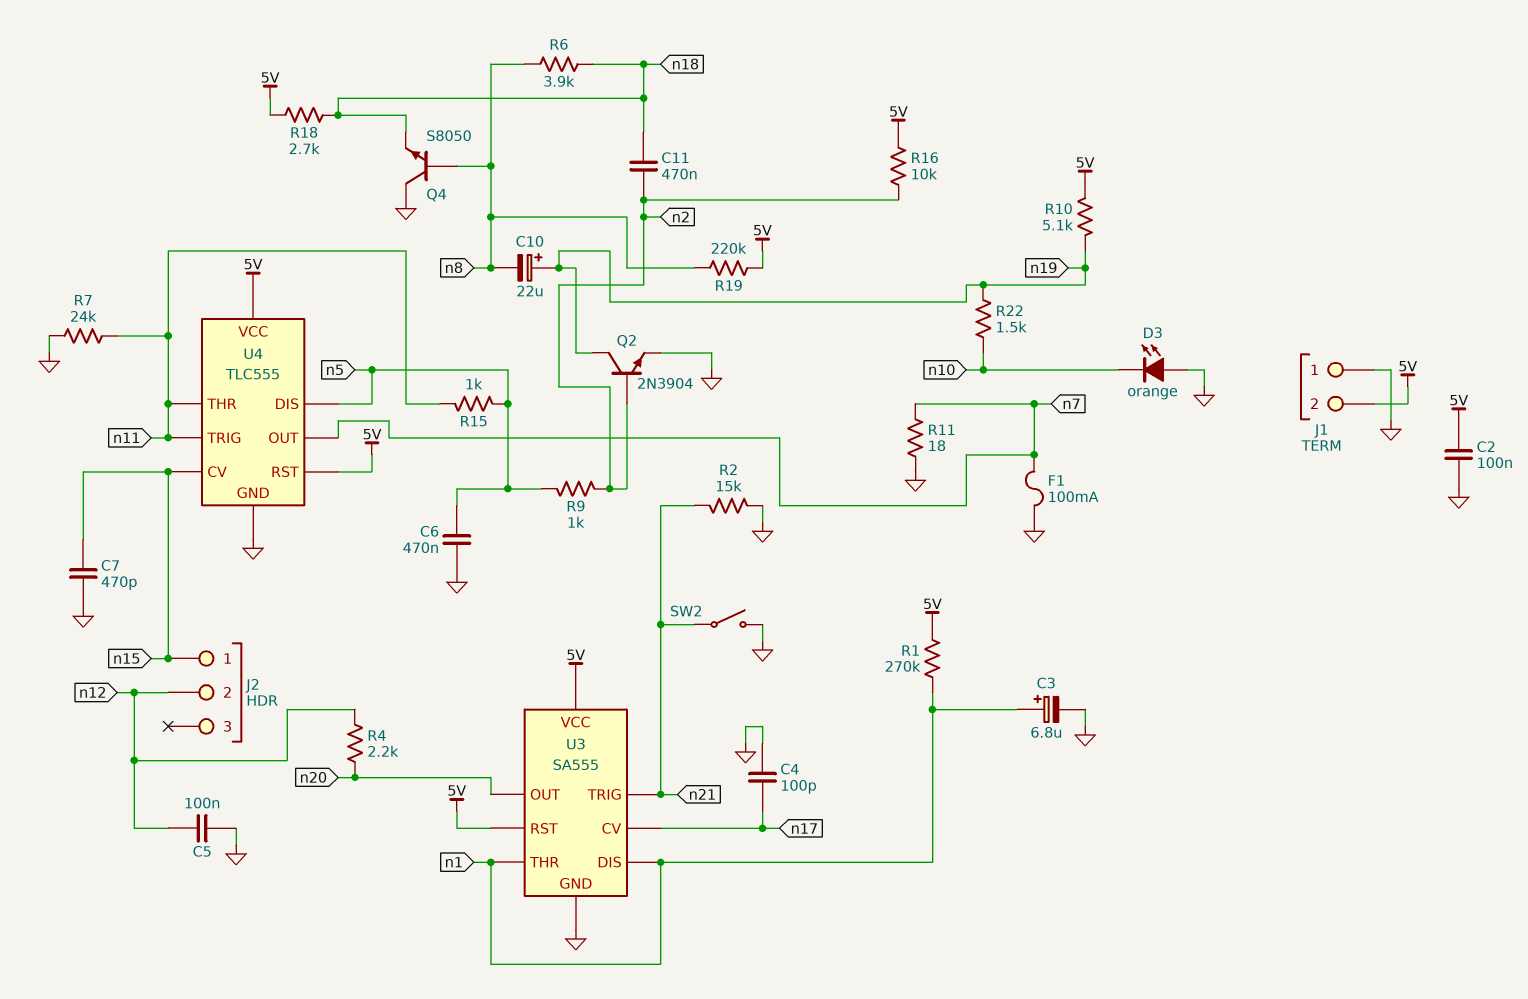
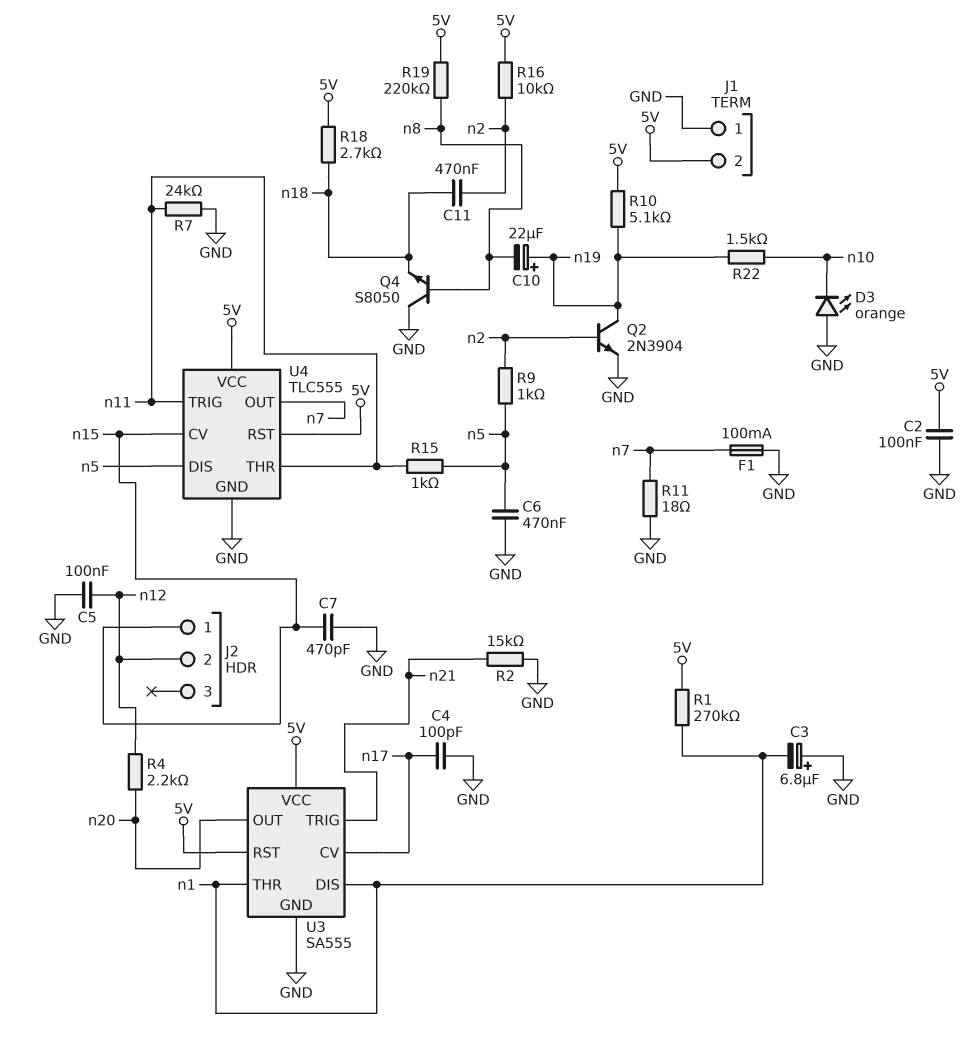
C3: 6.8uF (plus n1, minus GND) -> 6.8uF (plus GND, minus n1)
R6: 3.9k (n8, n18) -> none
SW2: switch (GND, n21) -> none

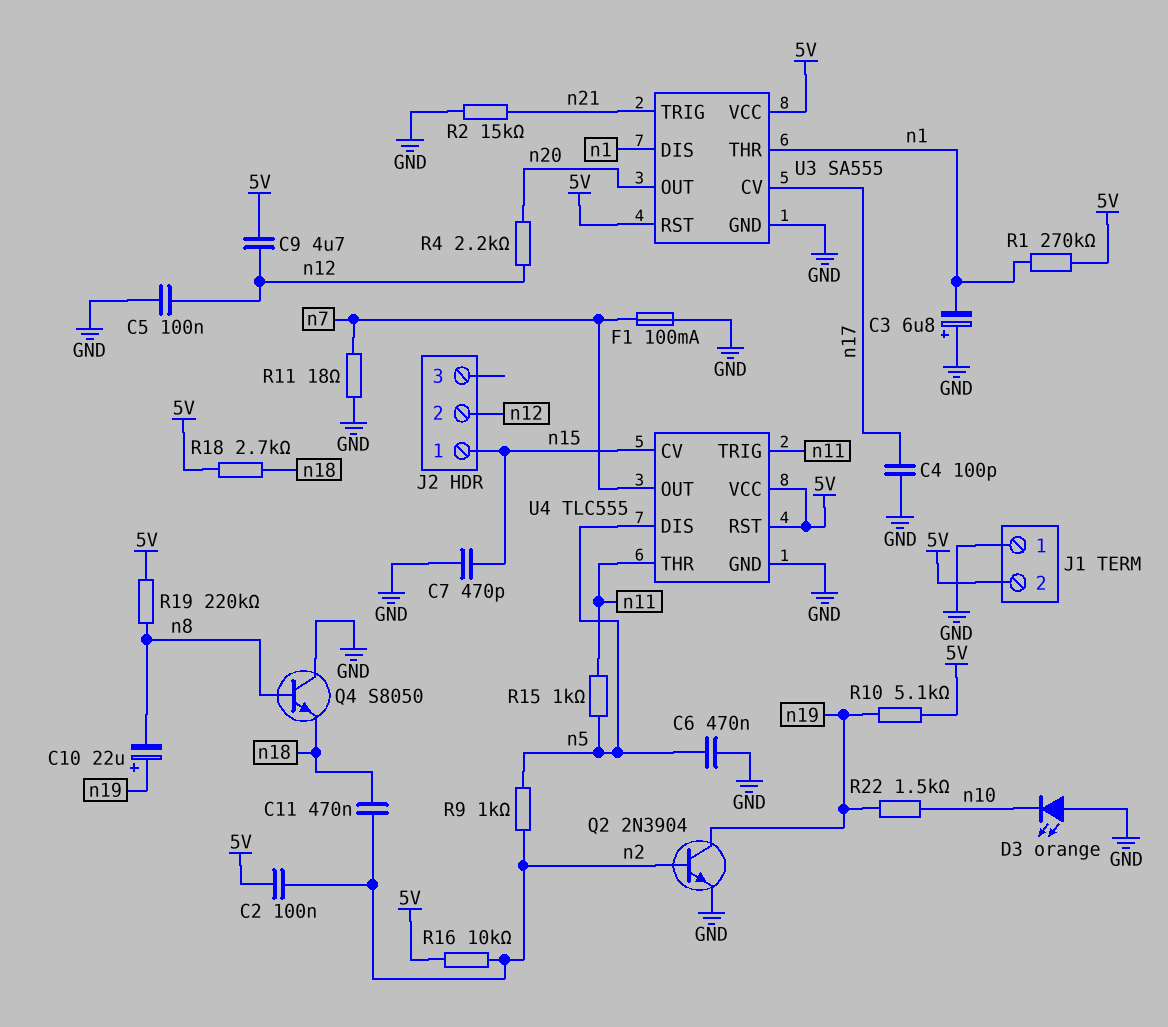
C2: 100nF (5V, GND) -> 100nF (5V, n2)
C9: none -> 4.7uF (5V, n12)
R7: 24k (GND, n11) -> none

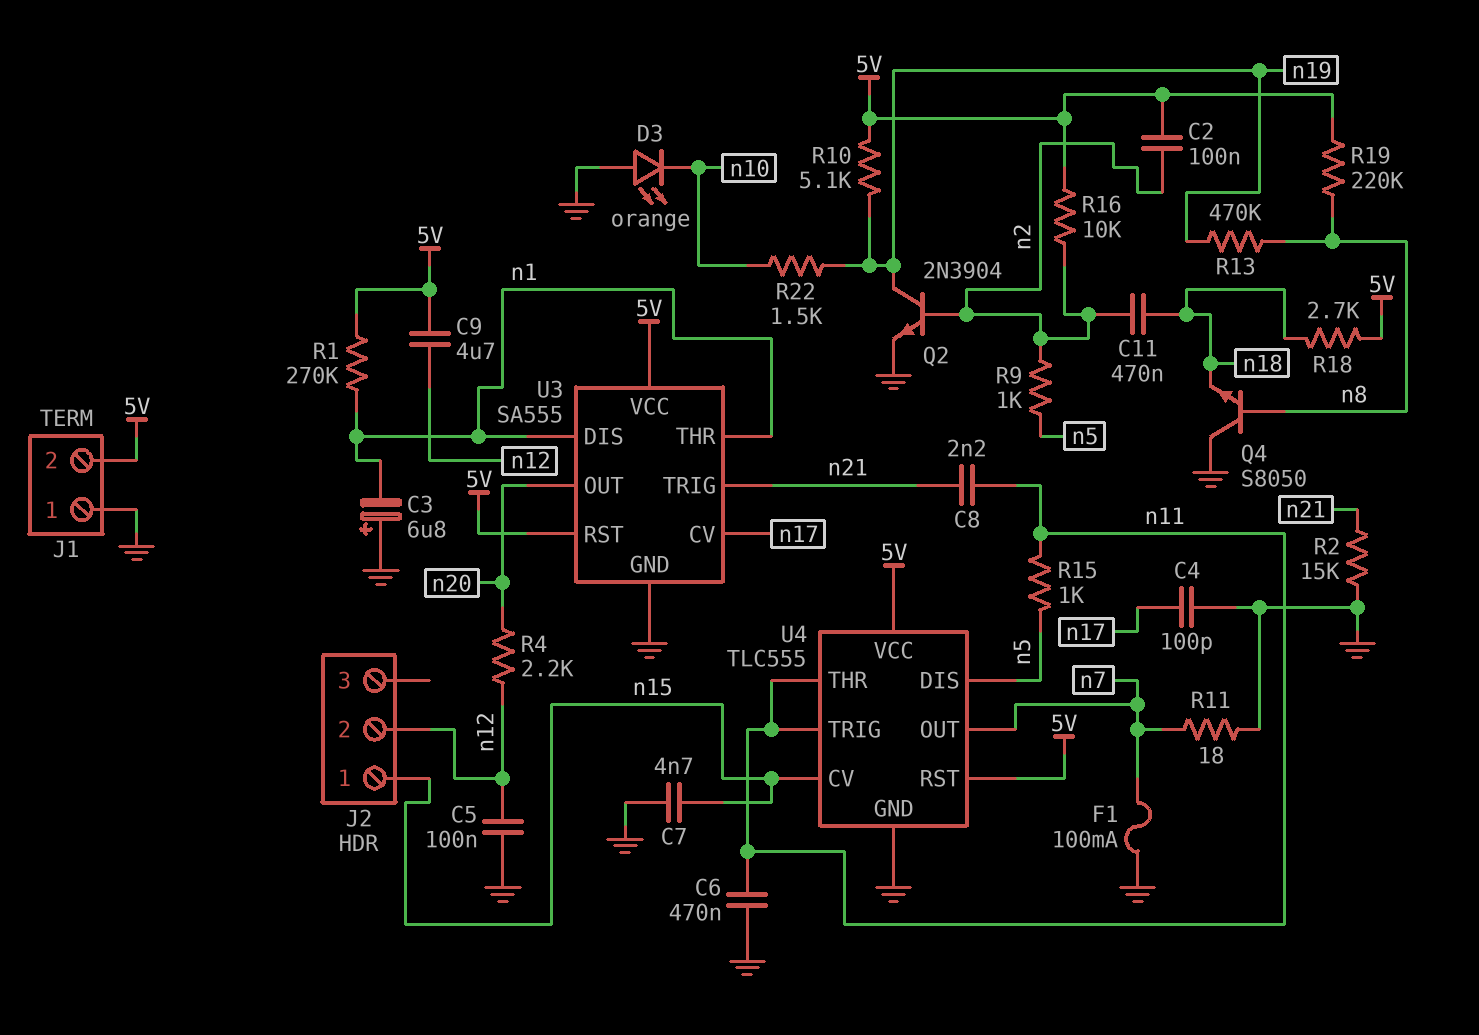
C6: 470nF (GND, n5) -> 470nF (GND, n11)
C7: 470pF (GND, n15) -> 4.7nF (GND, n15)
C8: none -> 2.2nF (n11, n21)
C10: 22uF (plus n19, minus n8) -> none
R13: none -> 470k (n8, n19)

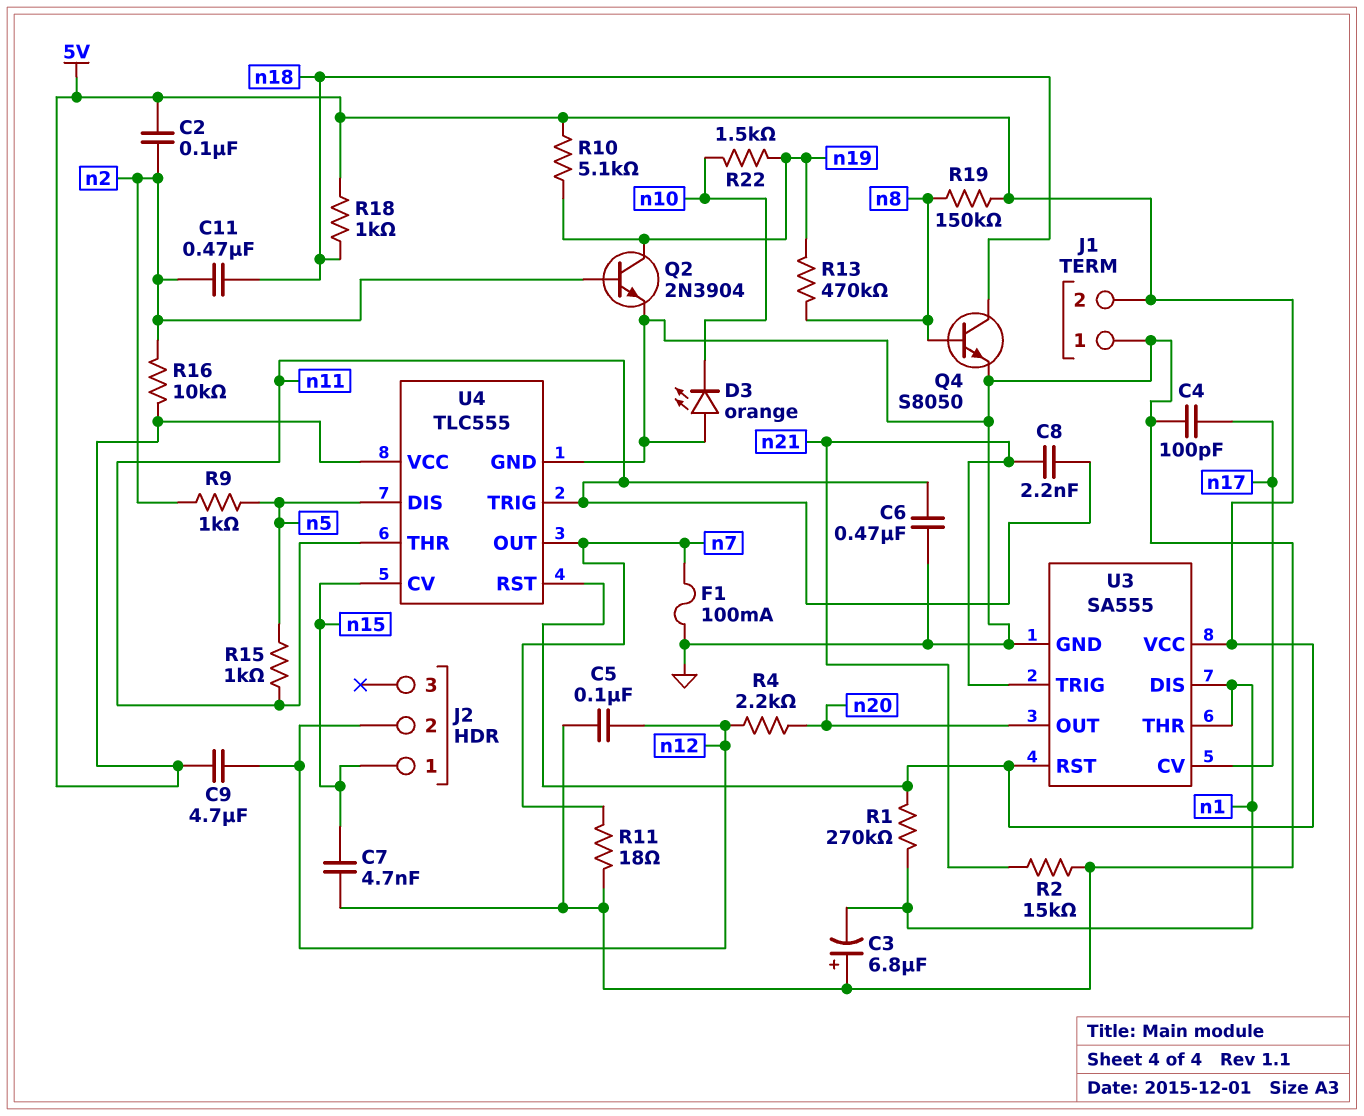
Q4: NPN S8050 (B n8, C GND, E n18) -> NPN S8050 (B n8, C n18, E GND)
R18: 2.7k (5V, n18) -> 1k (5V, n18)
R19: 220k (5V, n8) -> 150k (5V, n8)

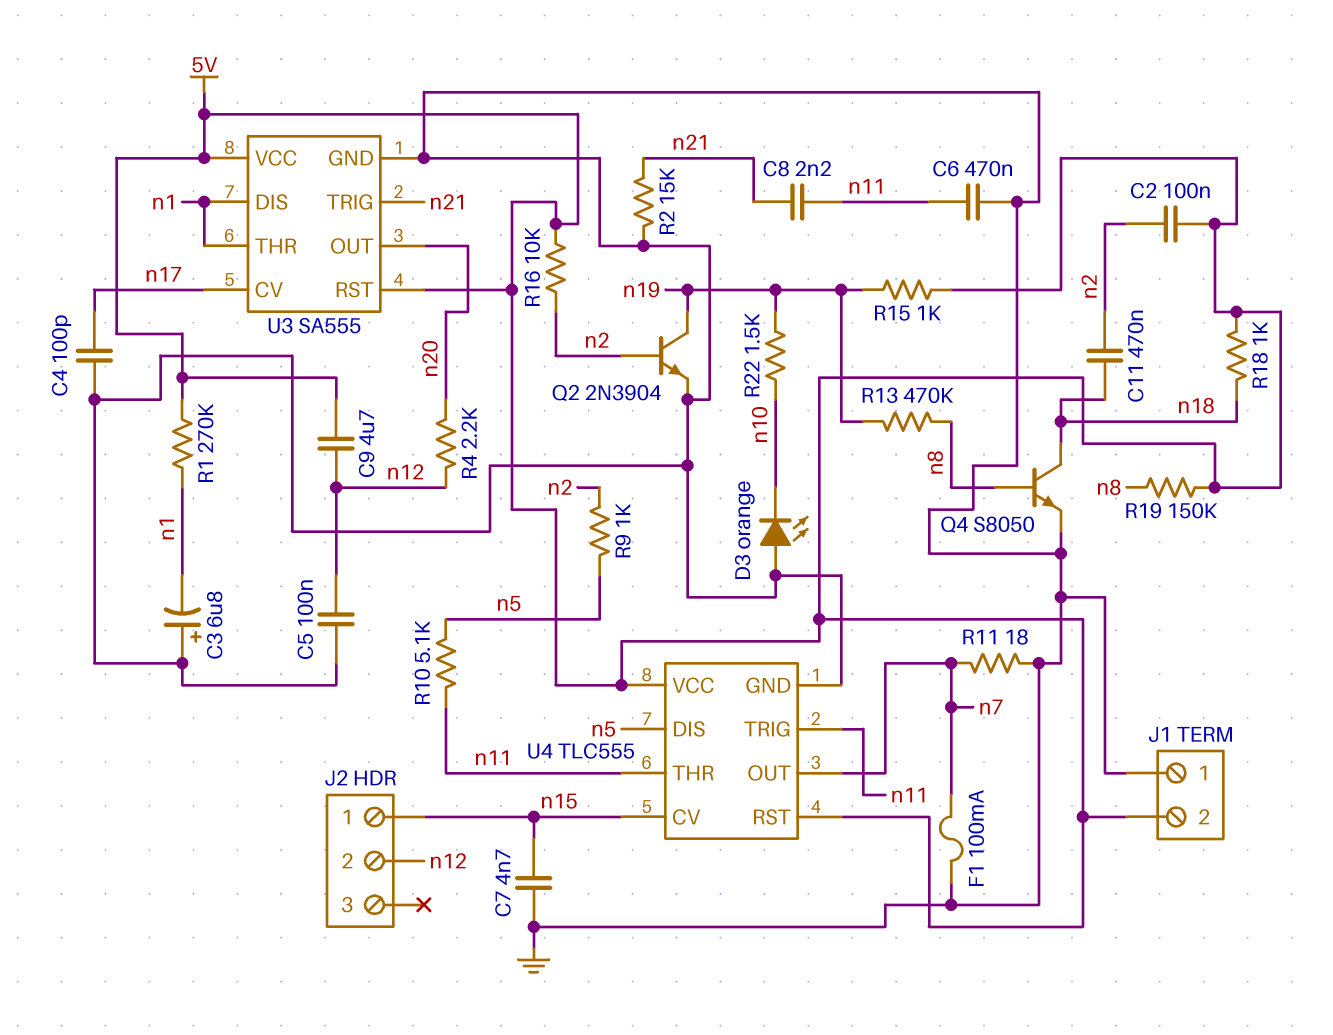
R10: 5.1k (5V, n19) -> 5.1k (n5, n11)
R15: 1k (n5, n11) -> 1k (5V, n19)

